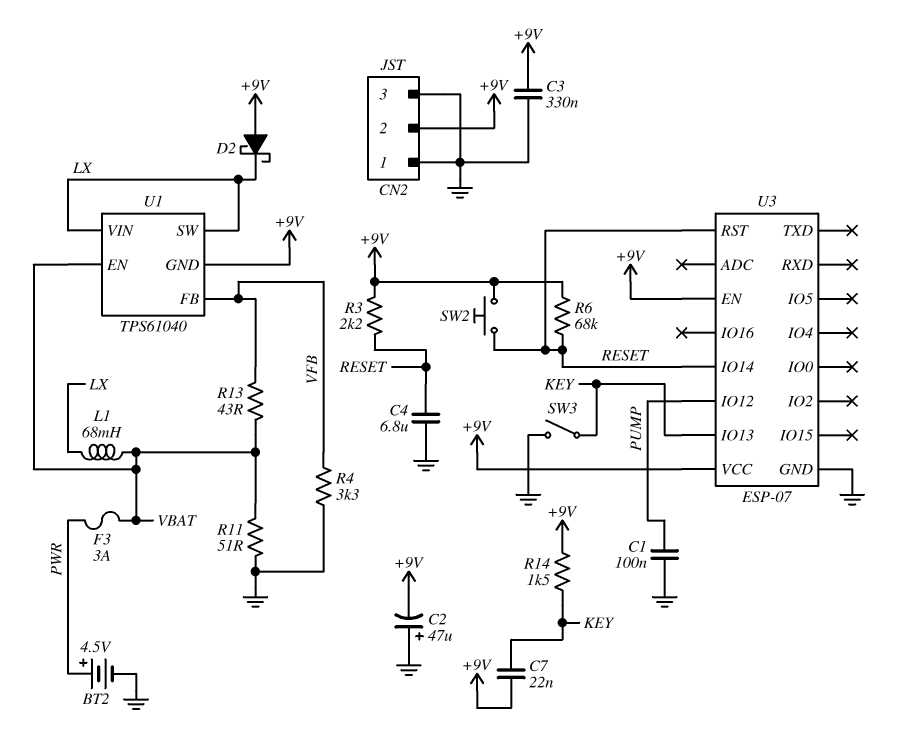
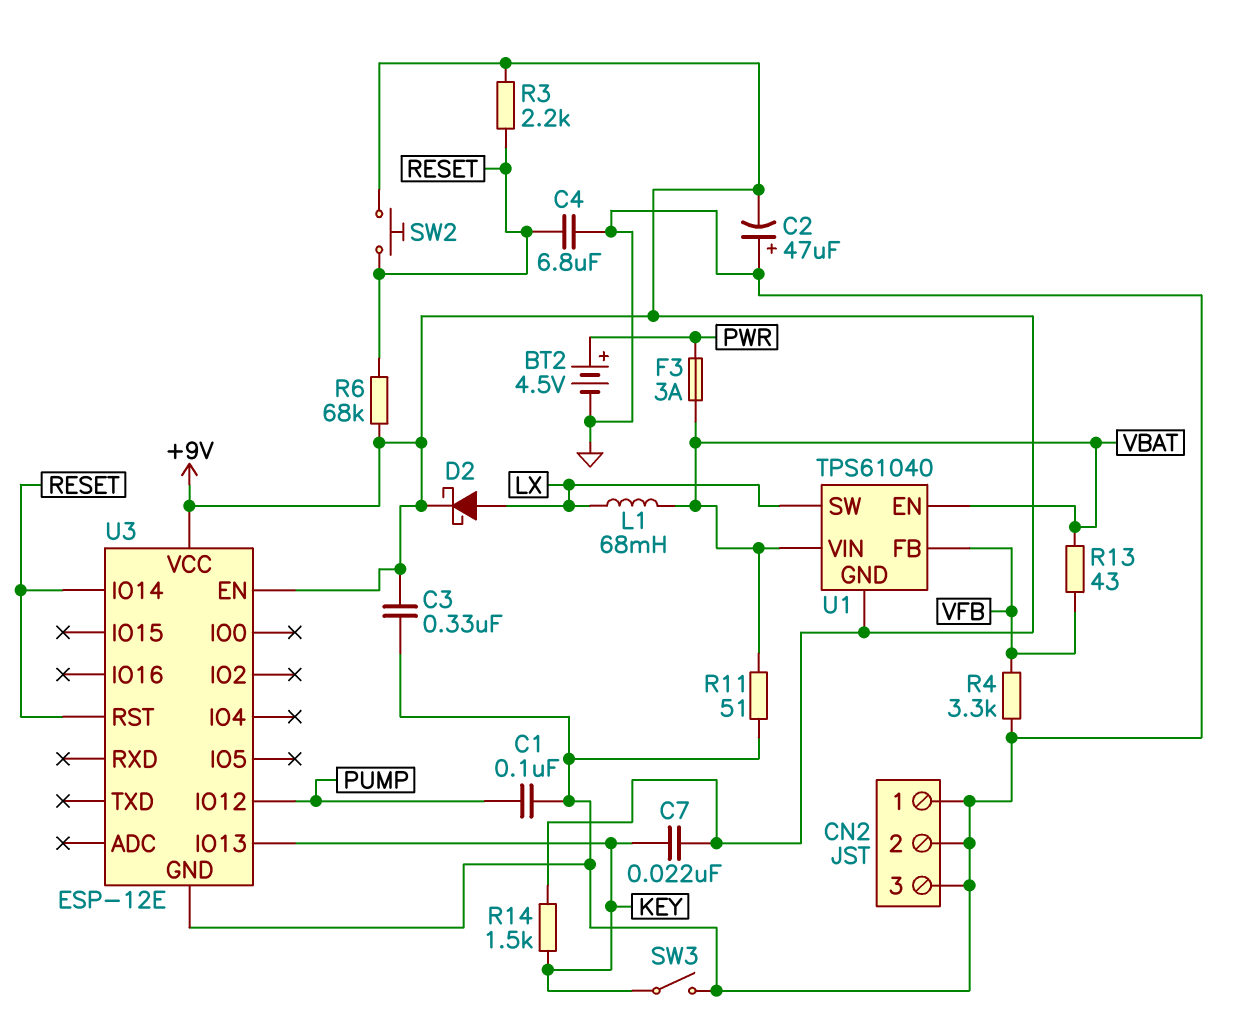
CN2 pin 2: +9V -> GND
D2: schottky (A +9V, K LX) -> schottky (A LX, K +9V)
U1 pin VIN: LX -> VBAT
U3: ESP-07 -> ESP-12E

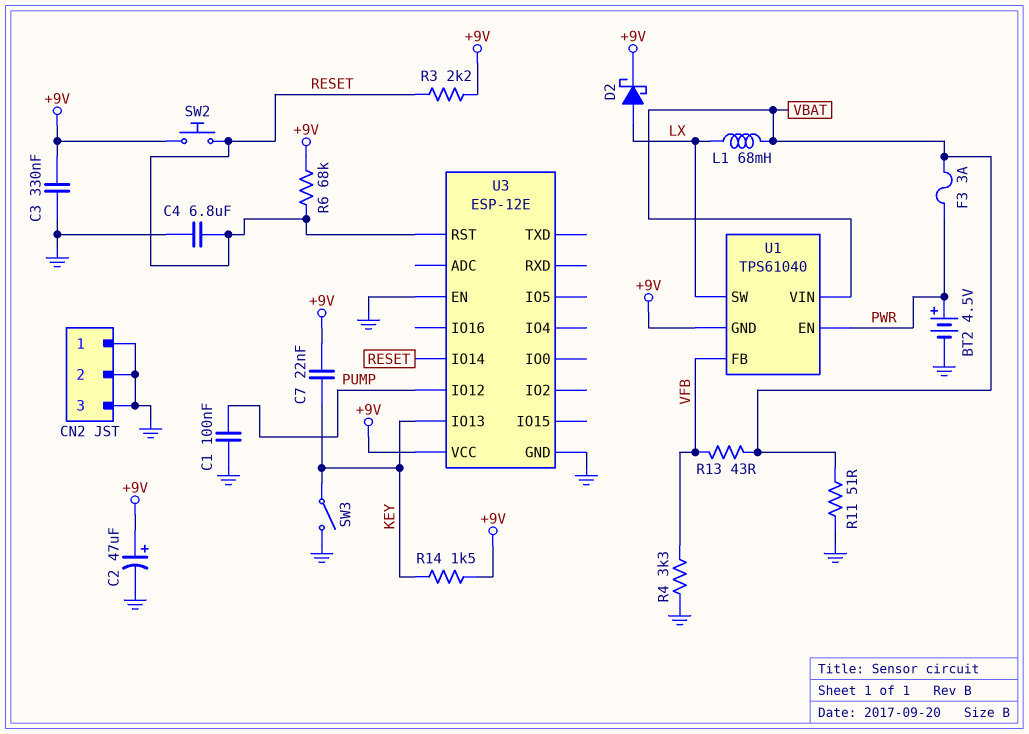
C2: 47uF (plus GND, minus +9V) -> 47uF (plus +9V, minus GND)
U1 pin EN: VBAT -> PWR
U3 pin EN: +9V -> GND

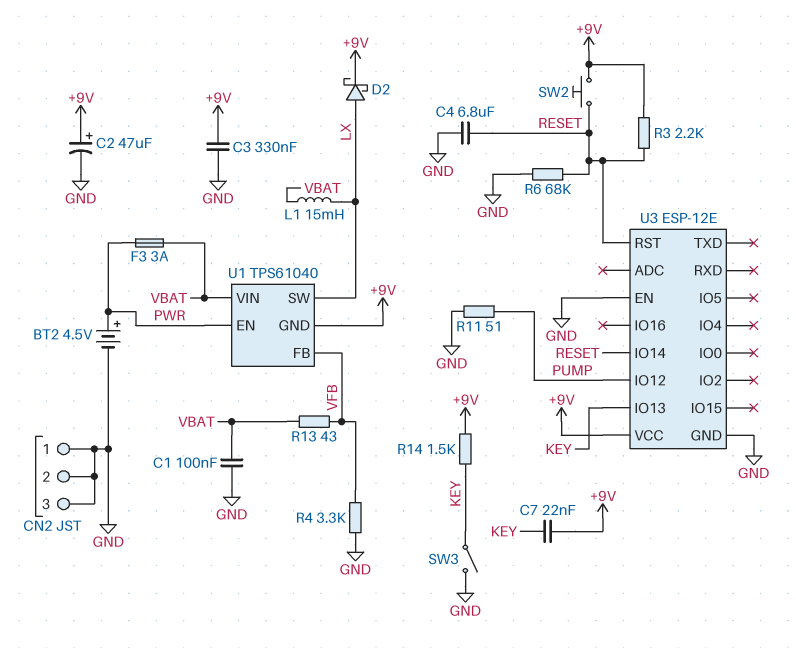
C1: 100nF (GND, PUMP) -> 100nF (GND, VBAT)
L1: 68mH (LX, VBAT) -> 15mH (LX, VBAT)
R6: 68k (+9V, RESET) -> 68k (GND, RESET)
R11: 51 (GND, VBAT) -> 51 (GND, PUMP)

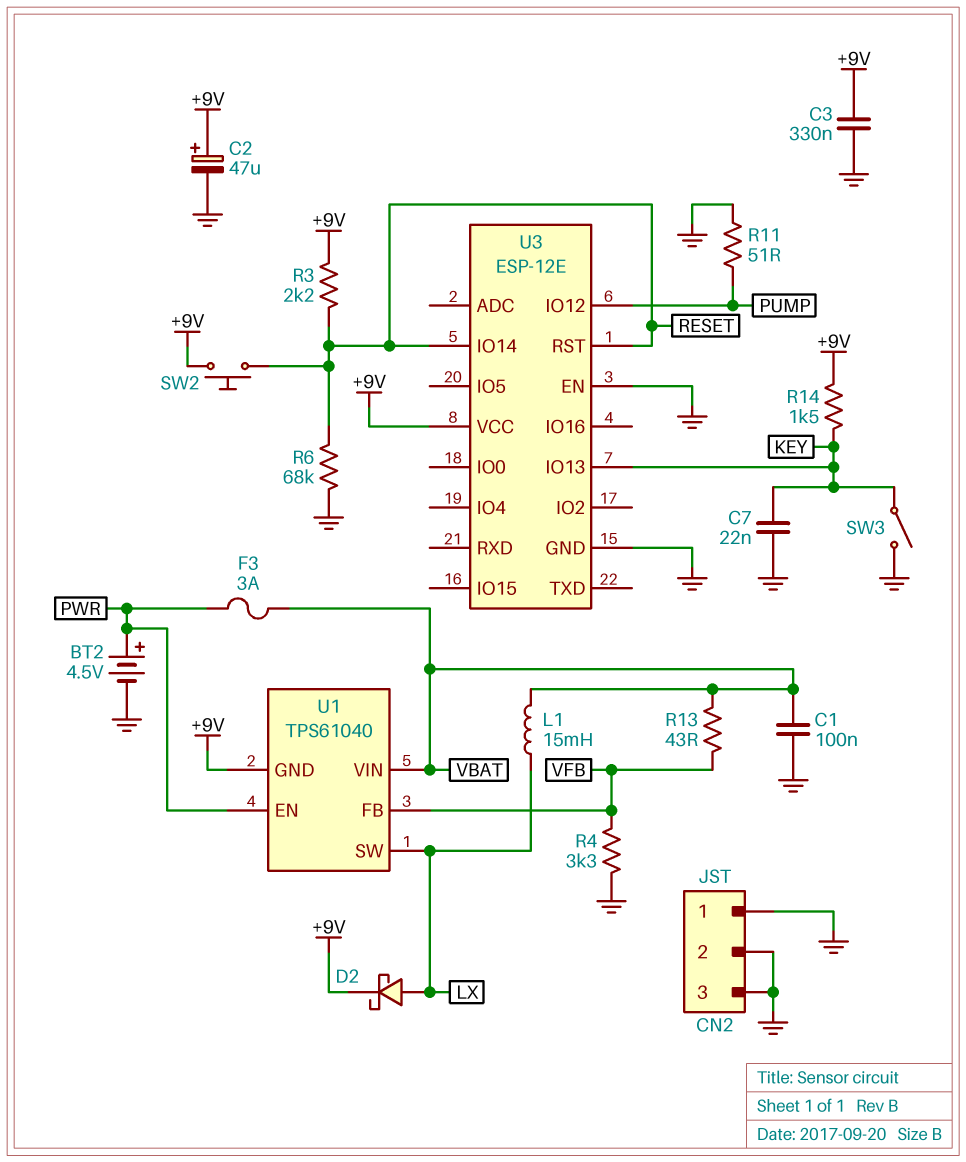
C4: 6.8uF (GND, RESET) -> none
C7: 22nF (+9V, KEY) -> 22nF (GND, KEY)

